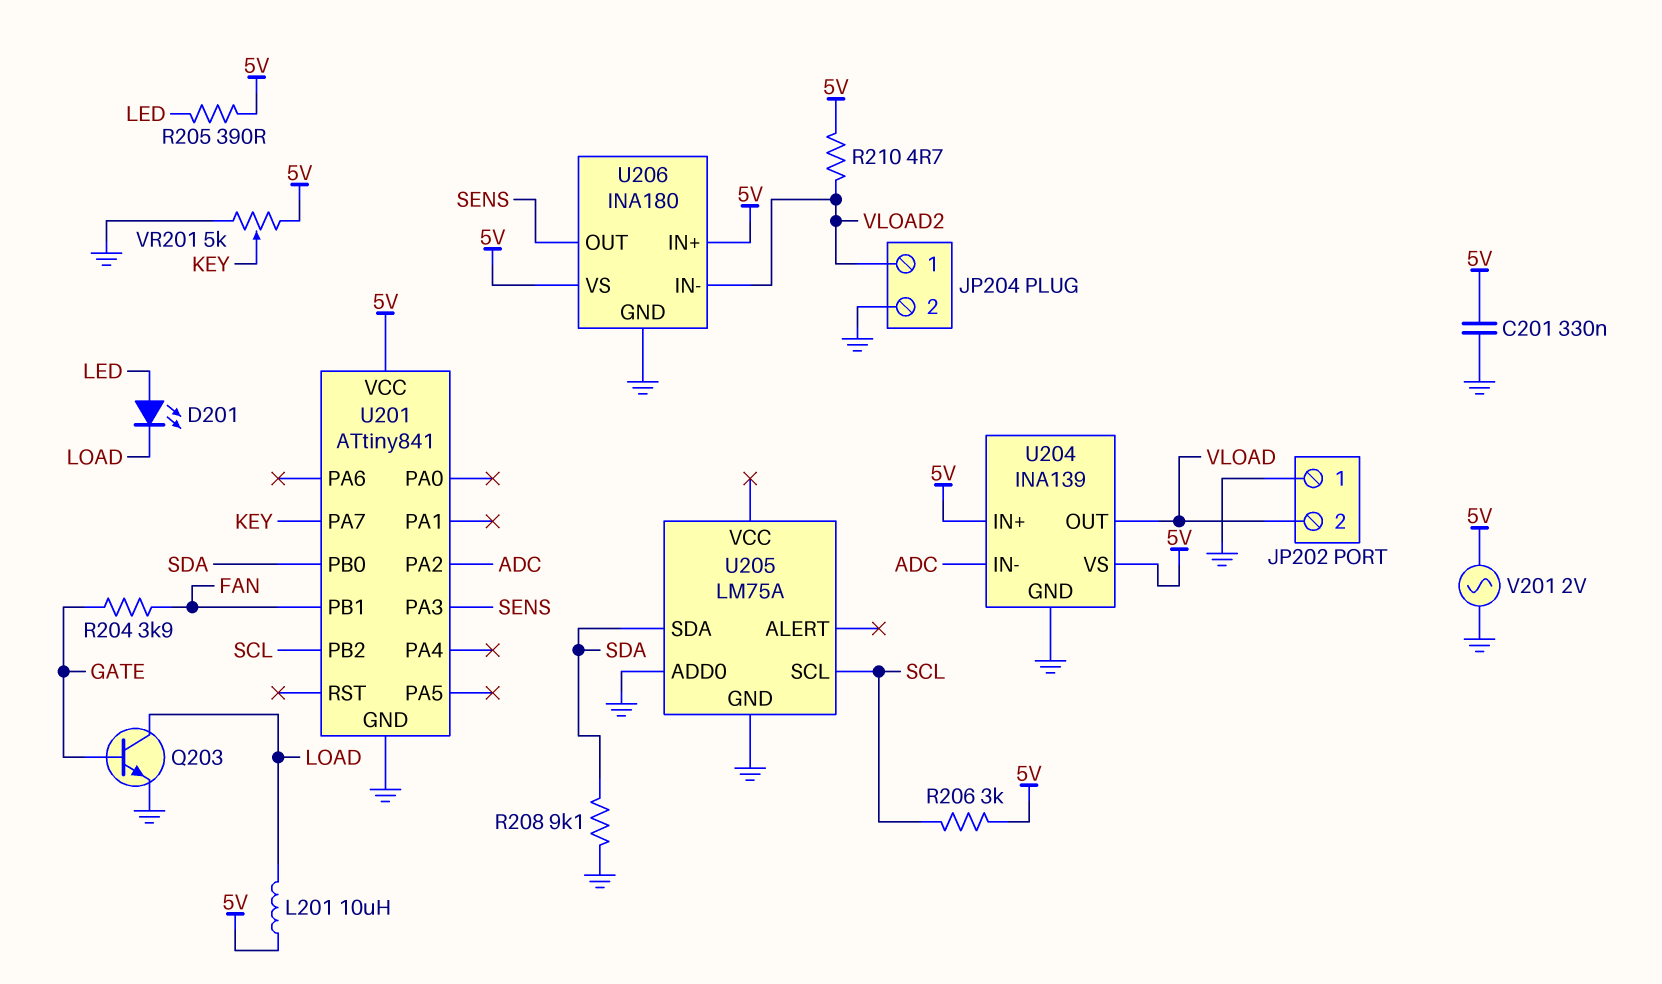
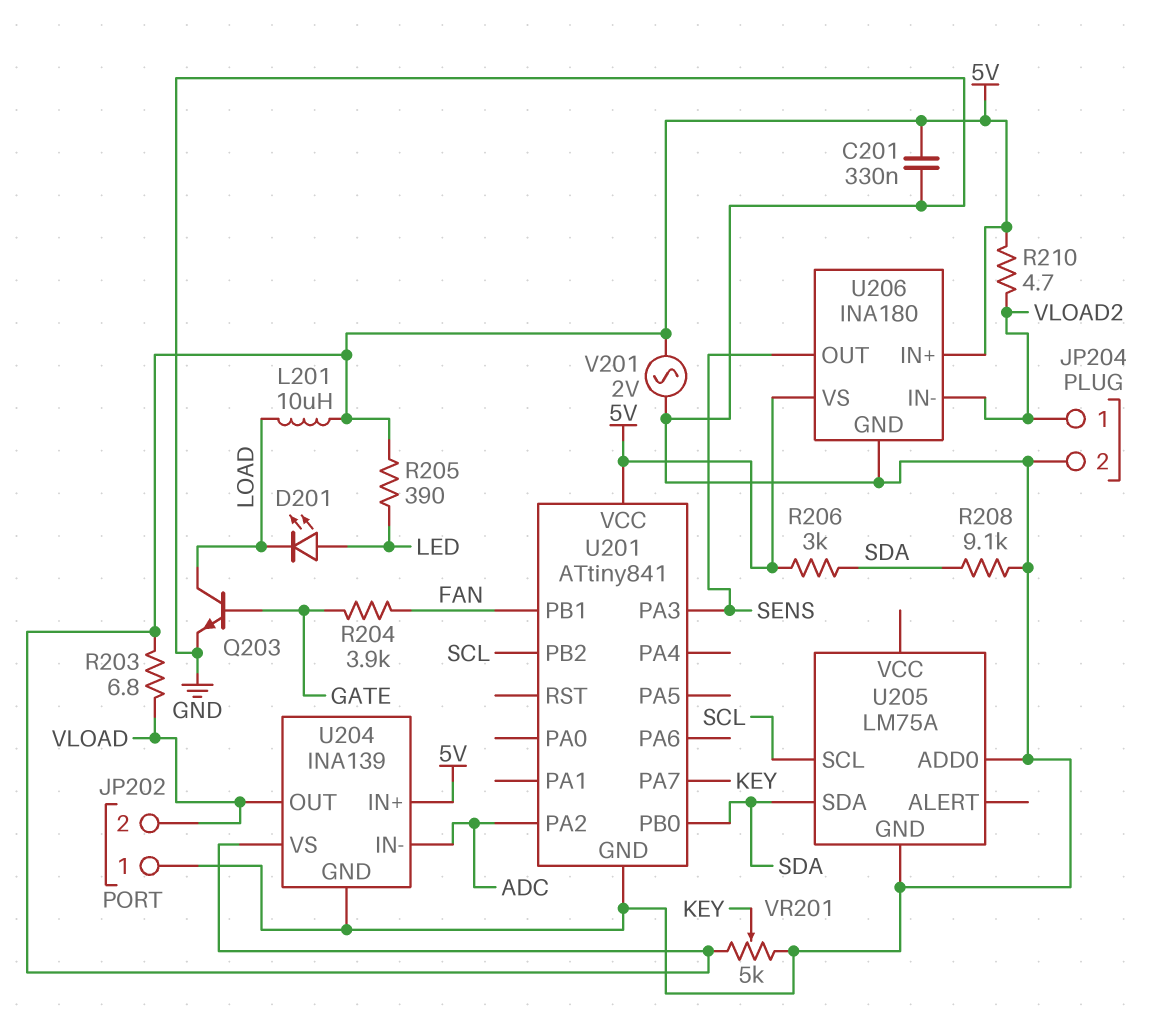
R203: none -> 6.8 (5V, VLOAD)
R206: 3k (5V, SCL) -> 3k (5V, SDA)

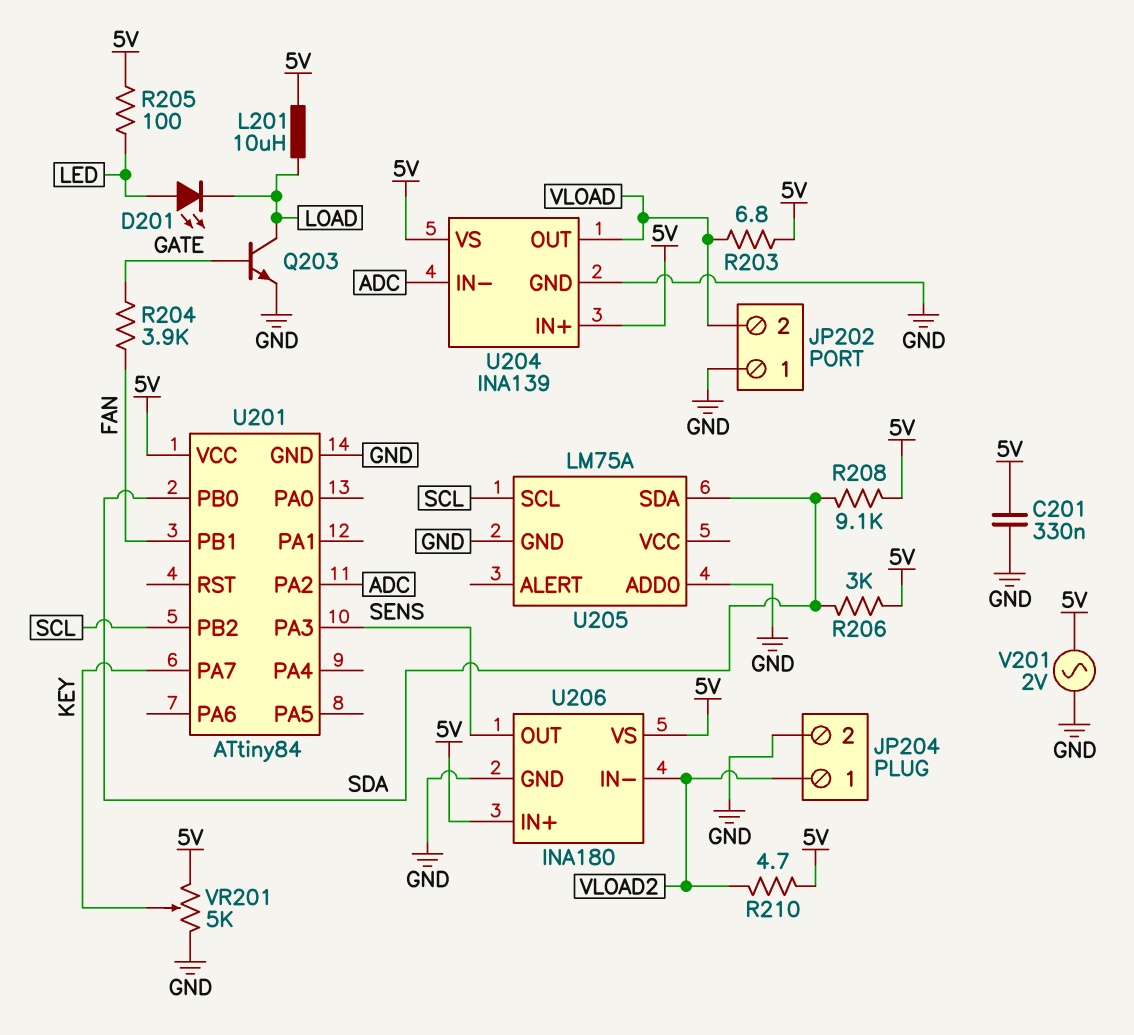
R205: 390 (5V, LED) -> 100 (5V, LED)
R208: 9.1k (GND, SDA) -> 9.1k (5V, SDA)
U201: ATtiny841 -> ATtiny84

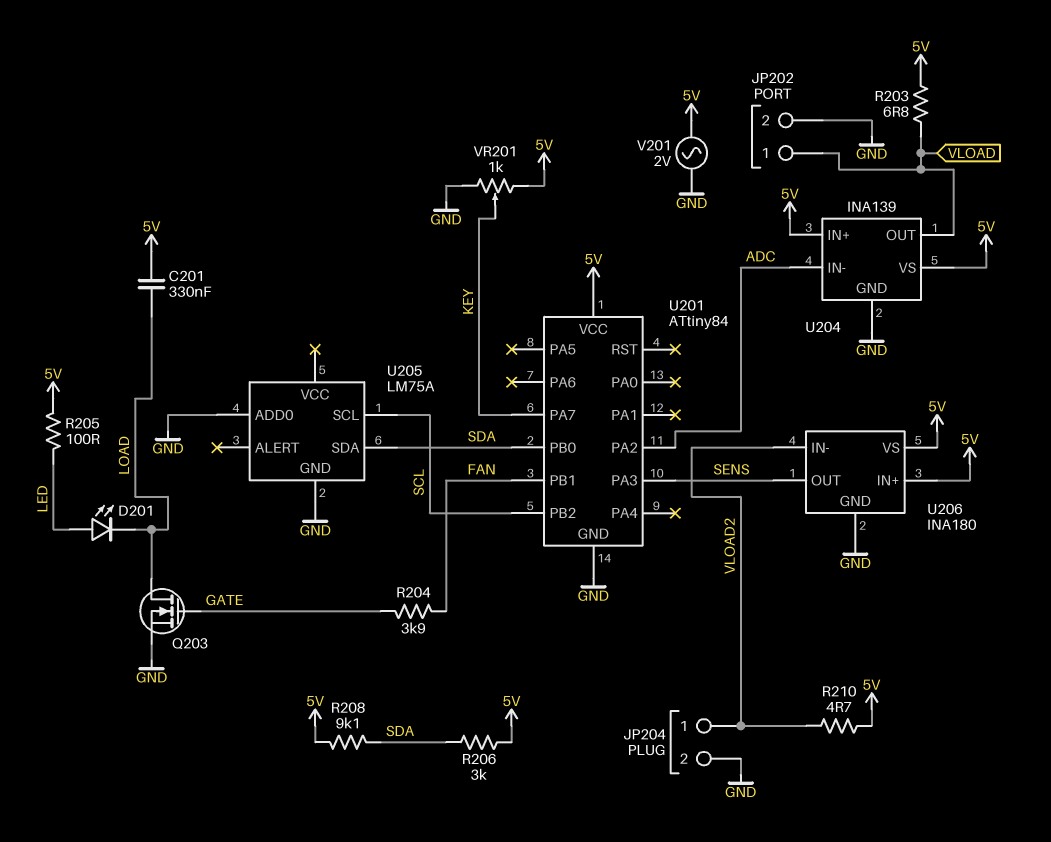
C201: 330nF (5V, GND) -> 330nF (5V, LOAD)
JP202 pin 1: GND -> VLOAD
JP202 pin 2: VLOAD -> GND
L201: 10uH (5V, LOAD) -> none
Q203: NPN (B GATE, C LOAD, E GND) -> NMOS (G GATE, D LOAD, S GND)
VR201: 5k (5V, GND, wiper KEY) -> 1k (5V, GND, wiper KEY)

